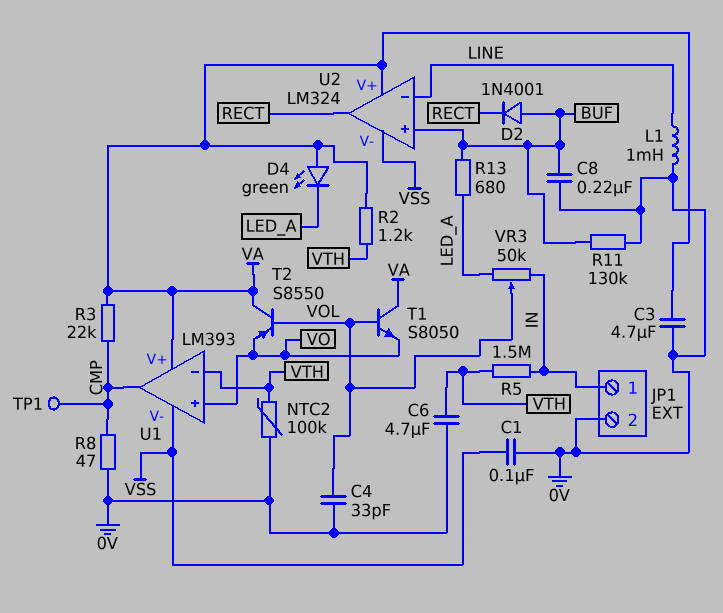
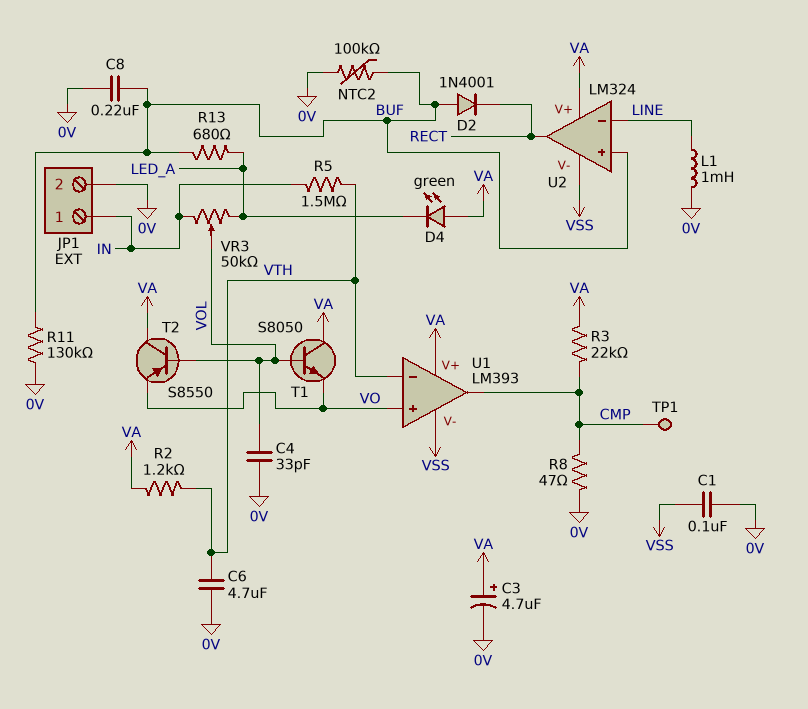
C3: 4.7uF (0V, VA) -> 4.7uF (plus VA, minus 0V)
NTC2: 100k (0V, VTH) -> 100k (0V, BUF)

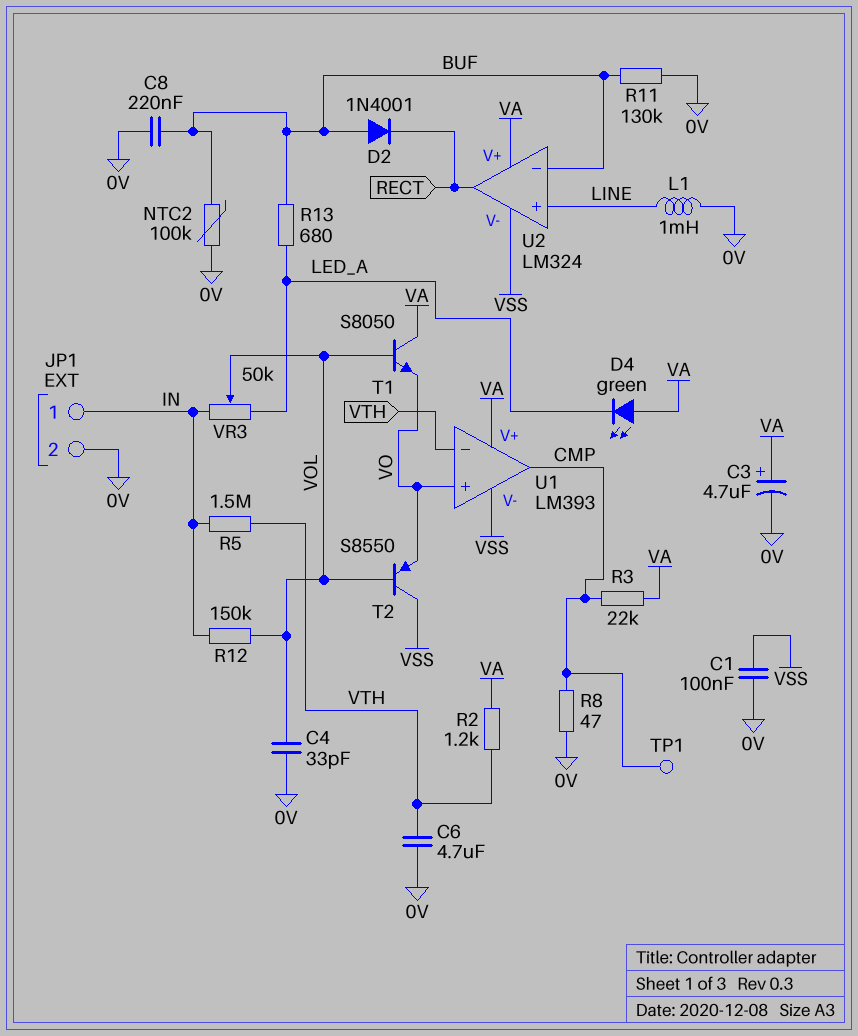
R12: none -> 150k (IN, VOL)
T2: PNP S8550 (B VOL, C VA, E VO) -> PNP S8550 (B VOL, C VSS, E VO)
U2 pin in+: BUF -> LINE
U2 pin in-: LINE -> BUF

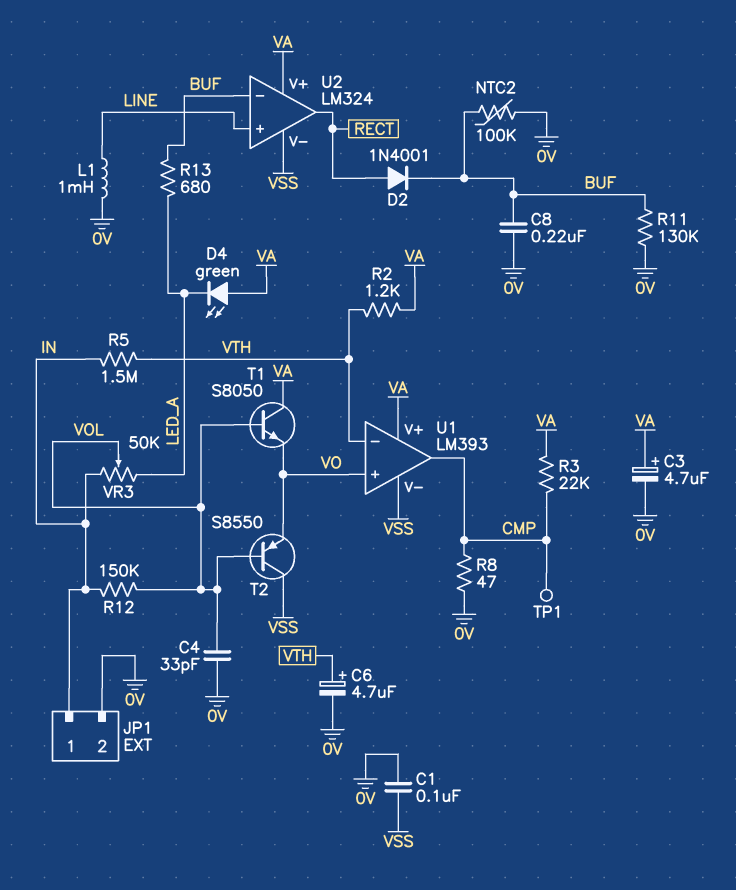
C6: 4.7uF (0V, VTH) -> 4.7uF (plus VTH, minus 0V)
D2: diode 1N4001 (A BUF, K RECT) -> diode 1N4001 (A RECT, K BUF)

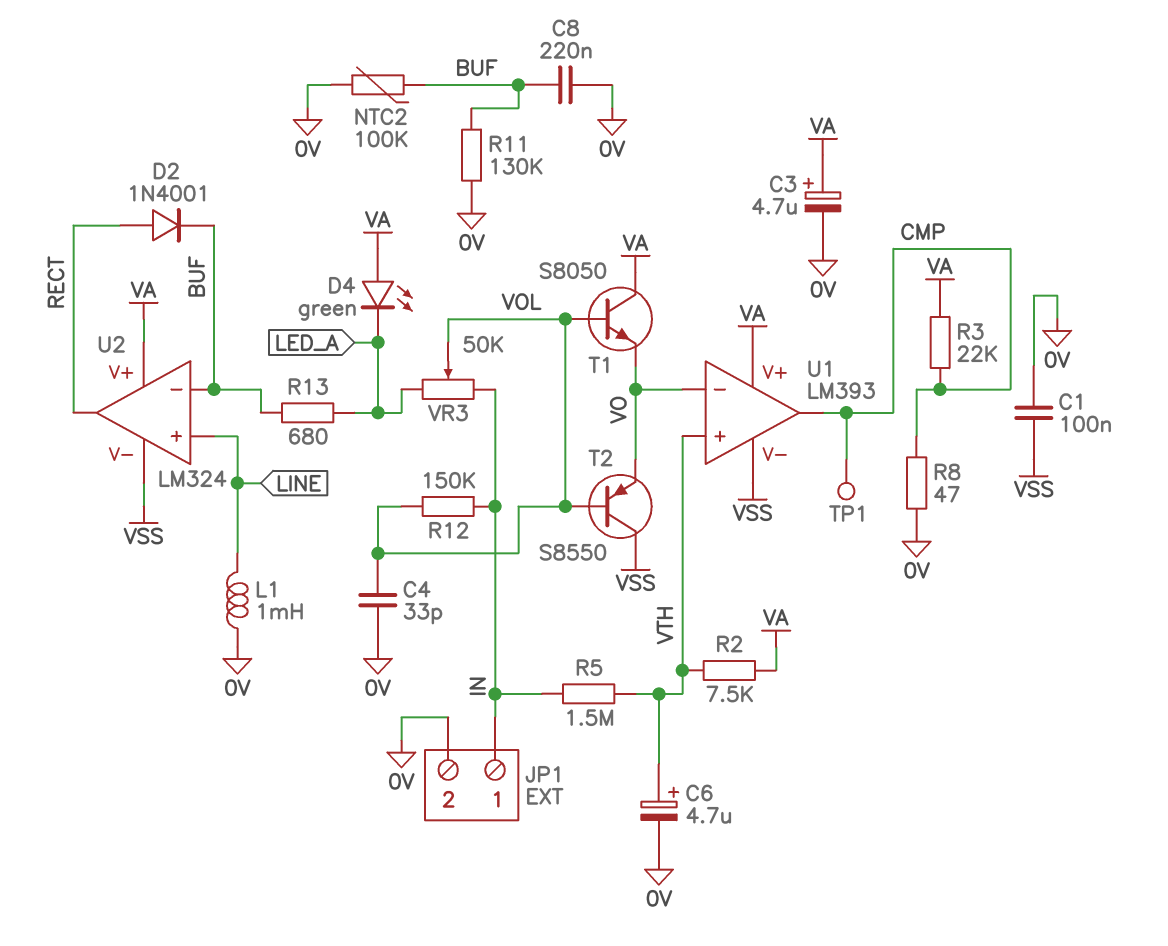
R2: 1.2k (VA, VTH) -> 7.5k (VA, VTH)
U1 pin in+: VO -> VTH
U1 pin in-: VTH -> VO

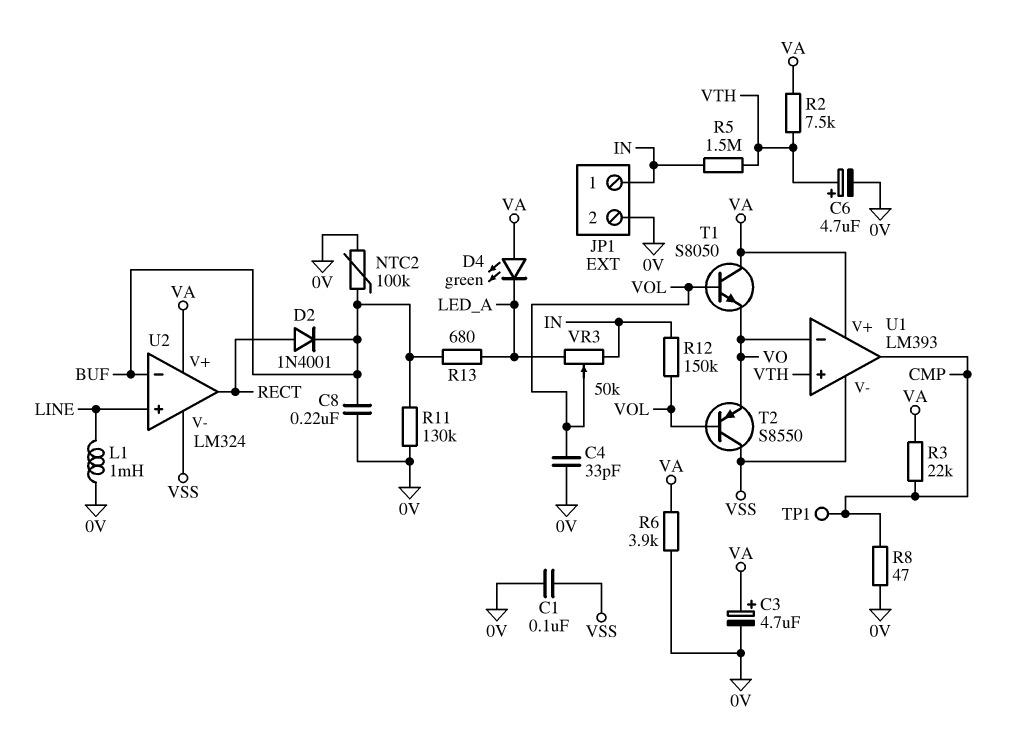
R6: none -> 3.9k (0V, VA)

